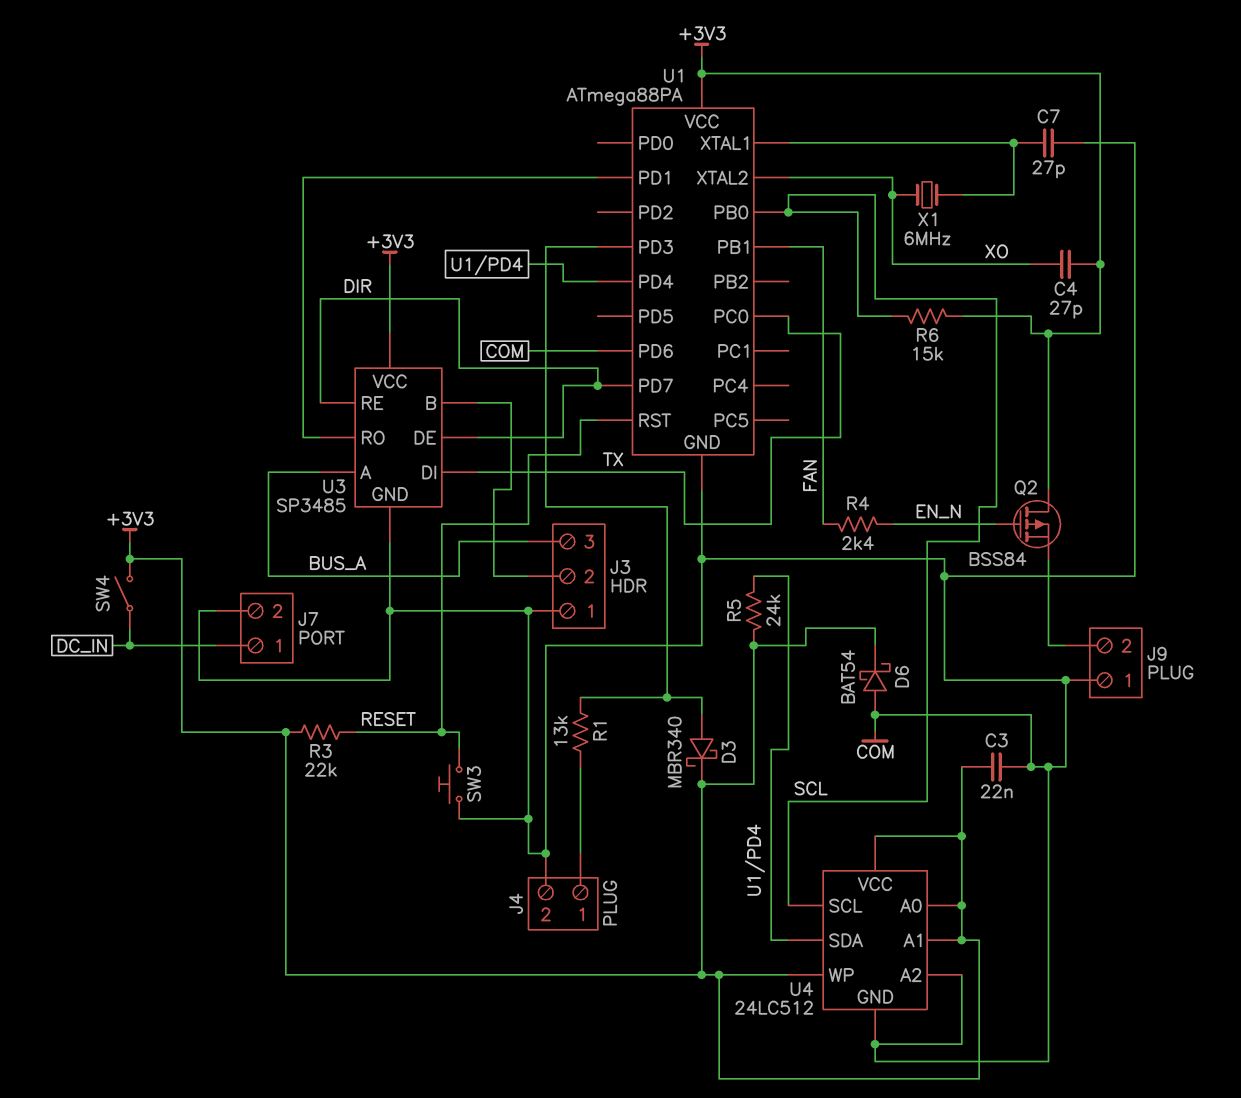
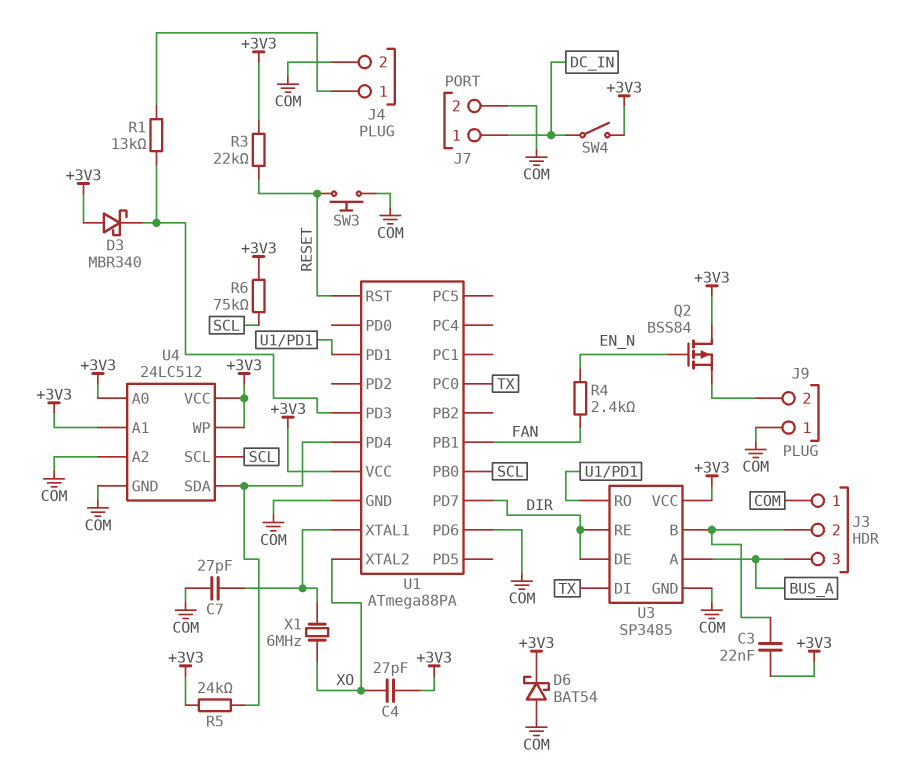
C3: 22nF (+3V3, COM) -> 22nF (+3V3, J3/2)
D3: schottky MBR340 (A U1/PD3, K +3V3) -> schottky MBR340 (A +3V3, K U1/PD3)
R6: 15k (+3V3, SCL) -> 75k (+3V3, SCL)

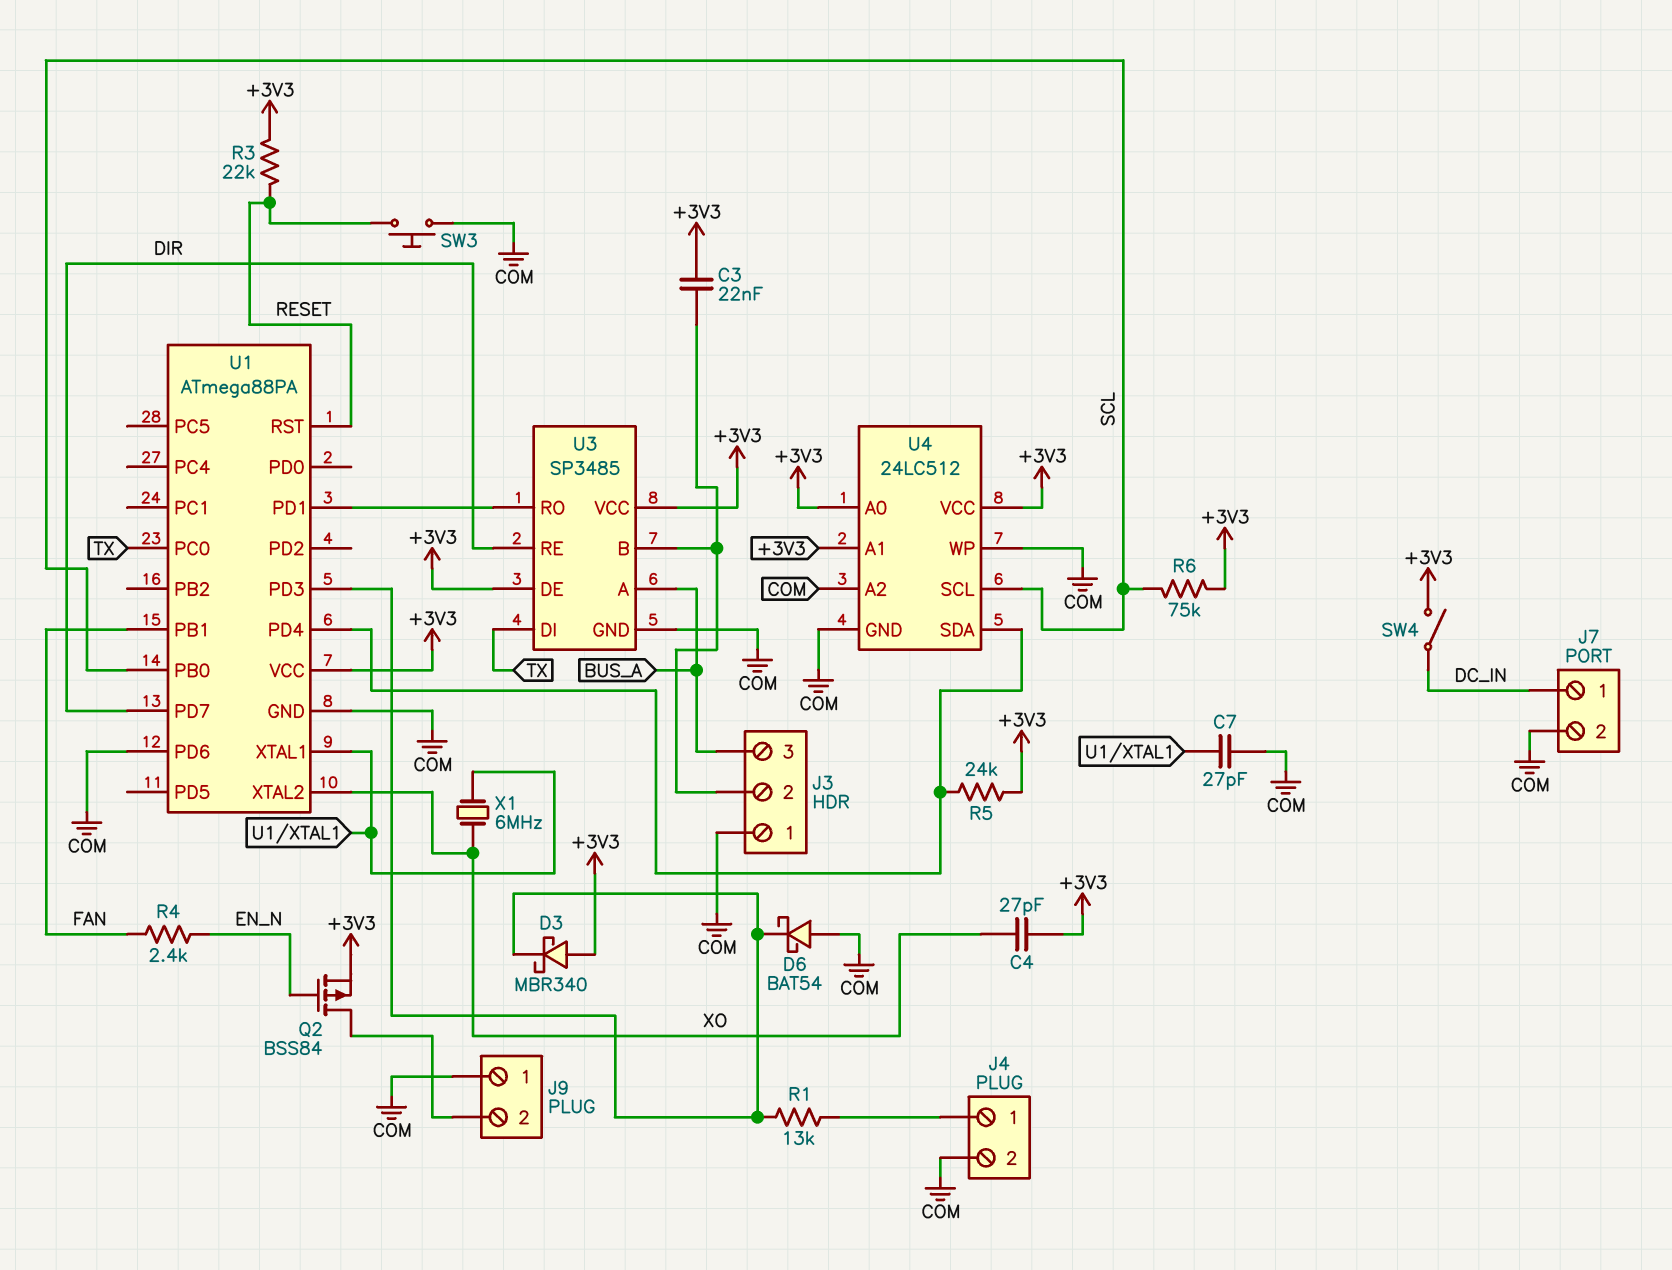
D6: schottky BAT54 (A COM, K +3V3) -> schottky BAT54 (A COM, K U1/PD3)
Q2: PMOS BSS84 (G EN_N, D +3V3, S J9/2) -> PMOS BSS84 (G EN_N, D J9/2, S +3V3)
U3 pin DE: DIR -> +3V3
U4 pin WP: +3V3 -> COM

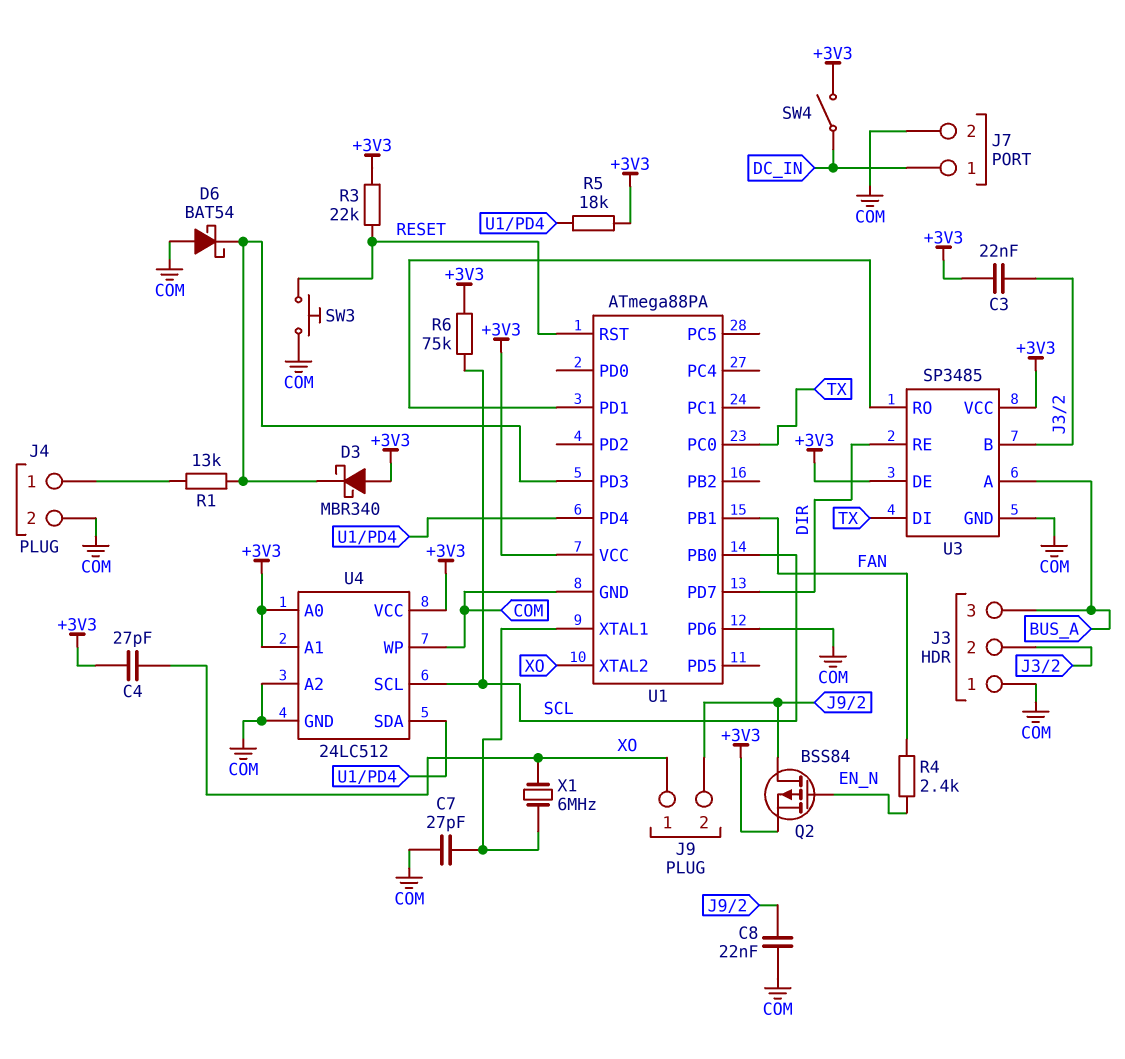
C8: none -> 22nF (COM, J9/2)
J9 pin 1: COM -> XO
R5: 24k (+3V3, U1/PD4) -> 18k (+3V3, U1/PD4)

